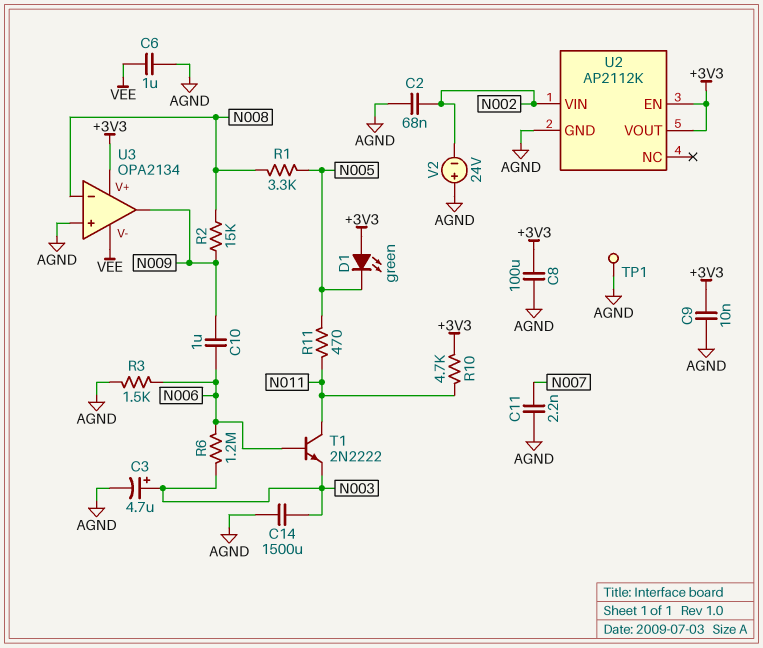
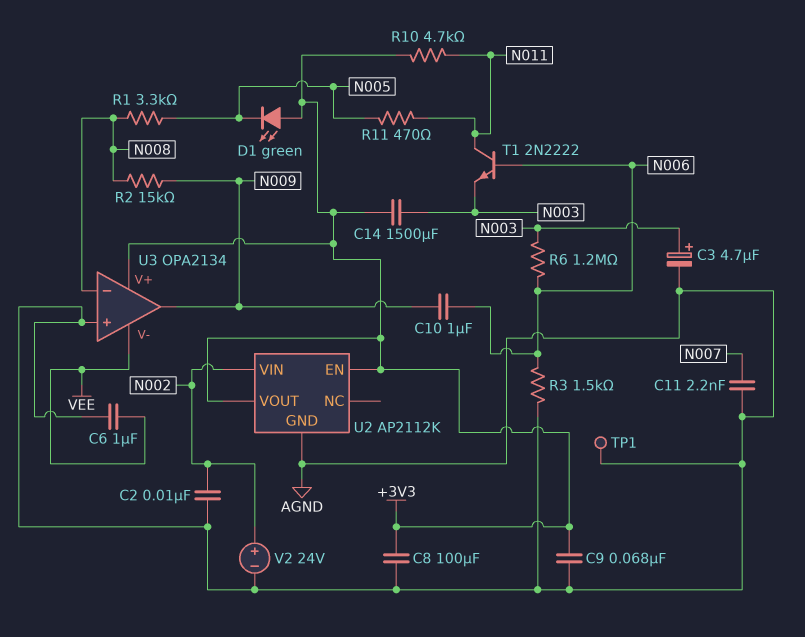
C2: 68nF (AGND, N002) -> 10nF (AGND, N002)
C9: 10nF (+3V3, AGND) -> 68nF (+3V3, AGND)
C14: 1500uF (AGND, N003) -> 1500uF (+3V3, N003)
V2: 24V (plus AGND, minus N002) -> 24V (plus N002, minus AGND)

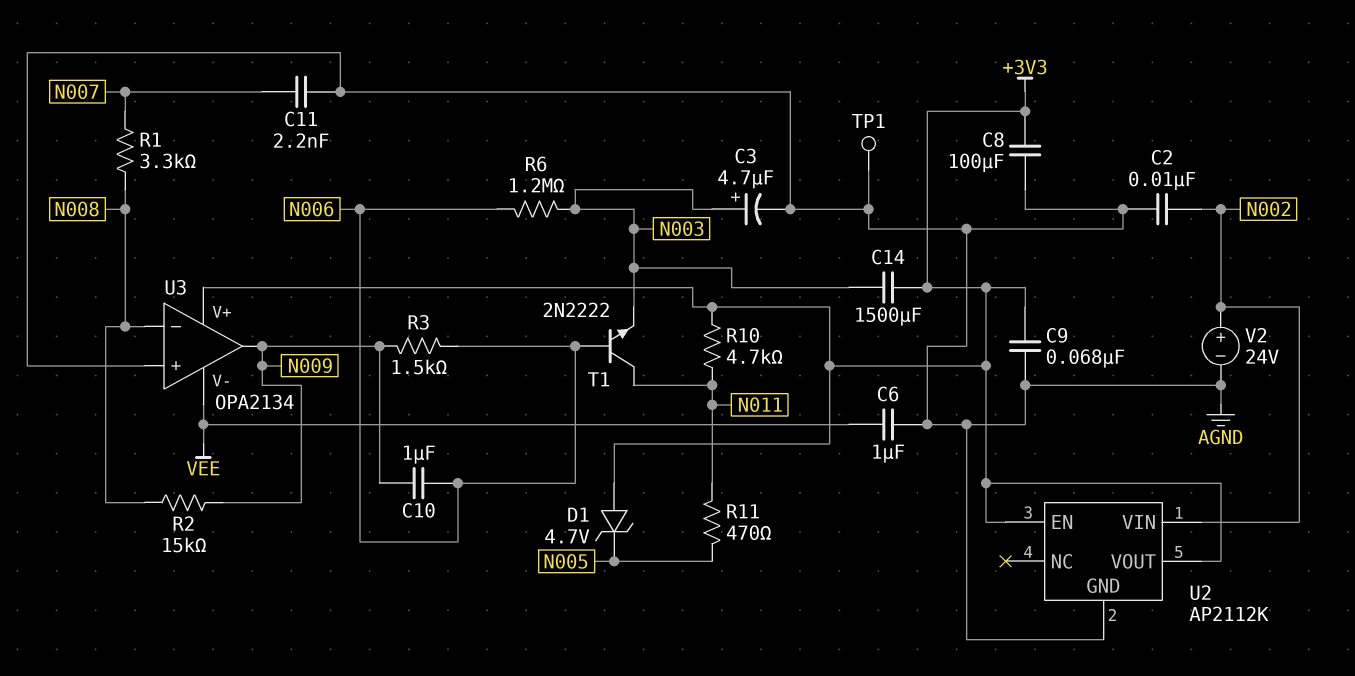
D1: LED green (A +3V3, K N005) -> zener 4.7V (A +3V3, K N005)
R1: 3.3k (N005, N008) -> 3.3k (N007, N008)
R3: 1.5k (AGND, N006) -> 1.5k (N006, N009)

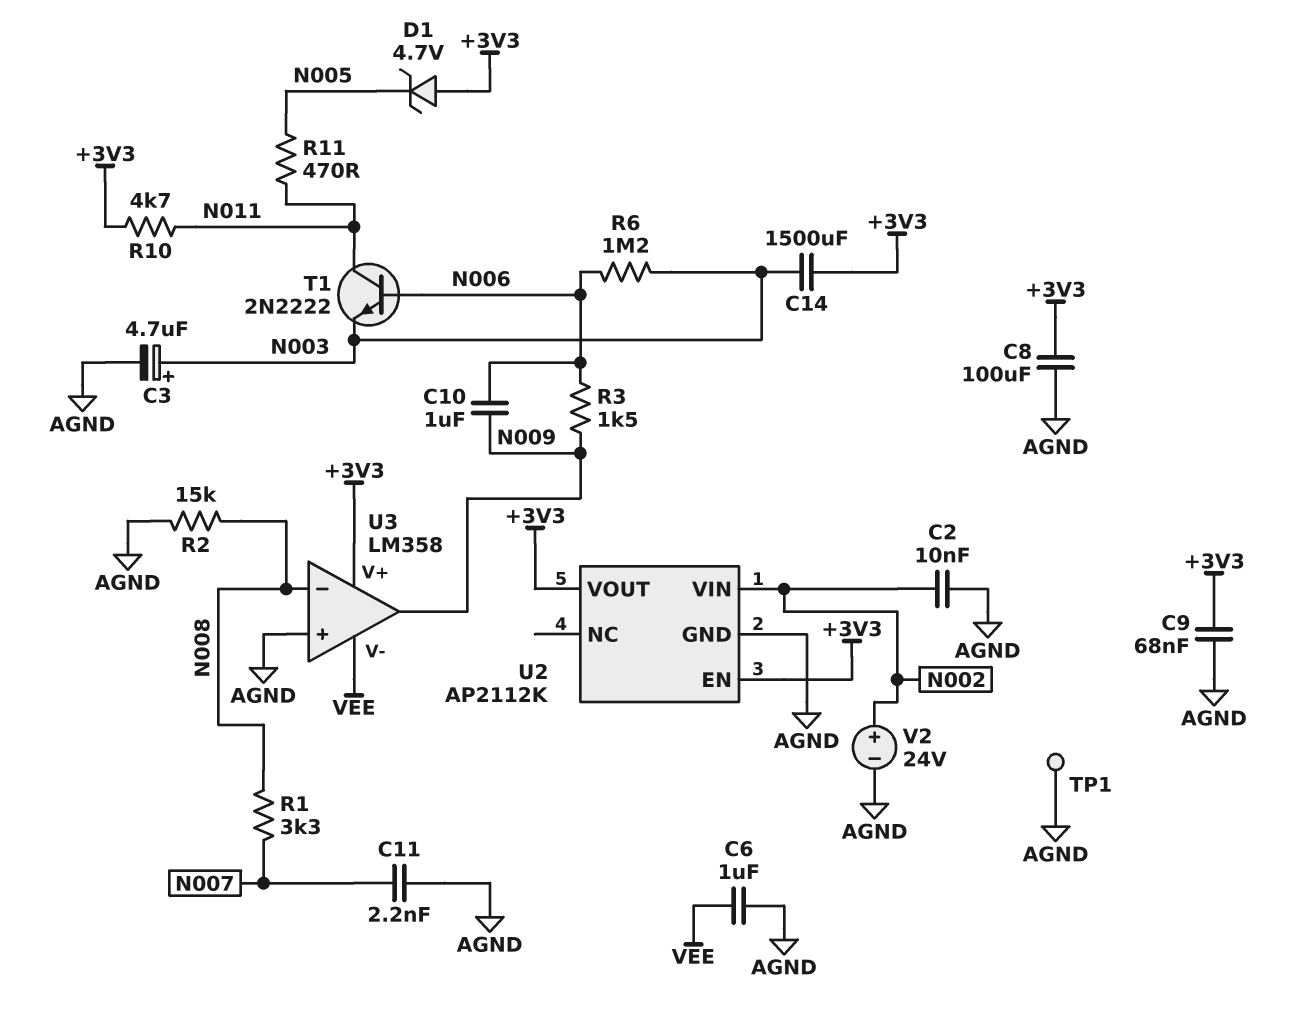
R2: 15k (N008, N009) -> 15k (AGND, N008)
U3: OPA2134 -> LM358

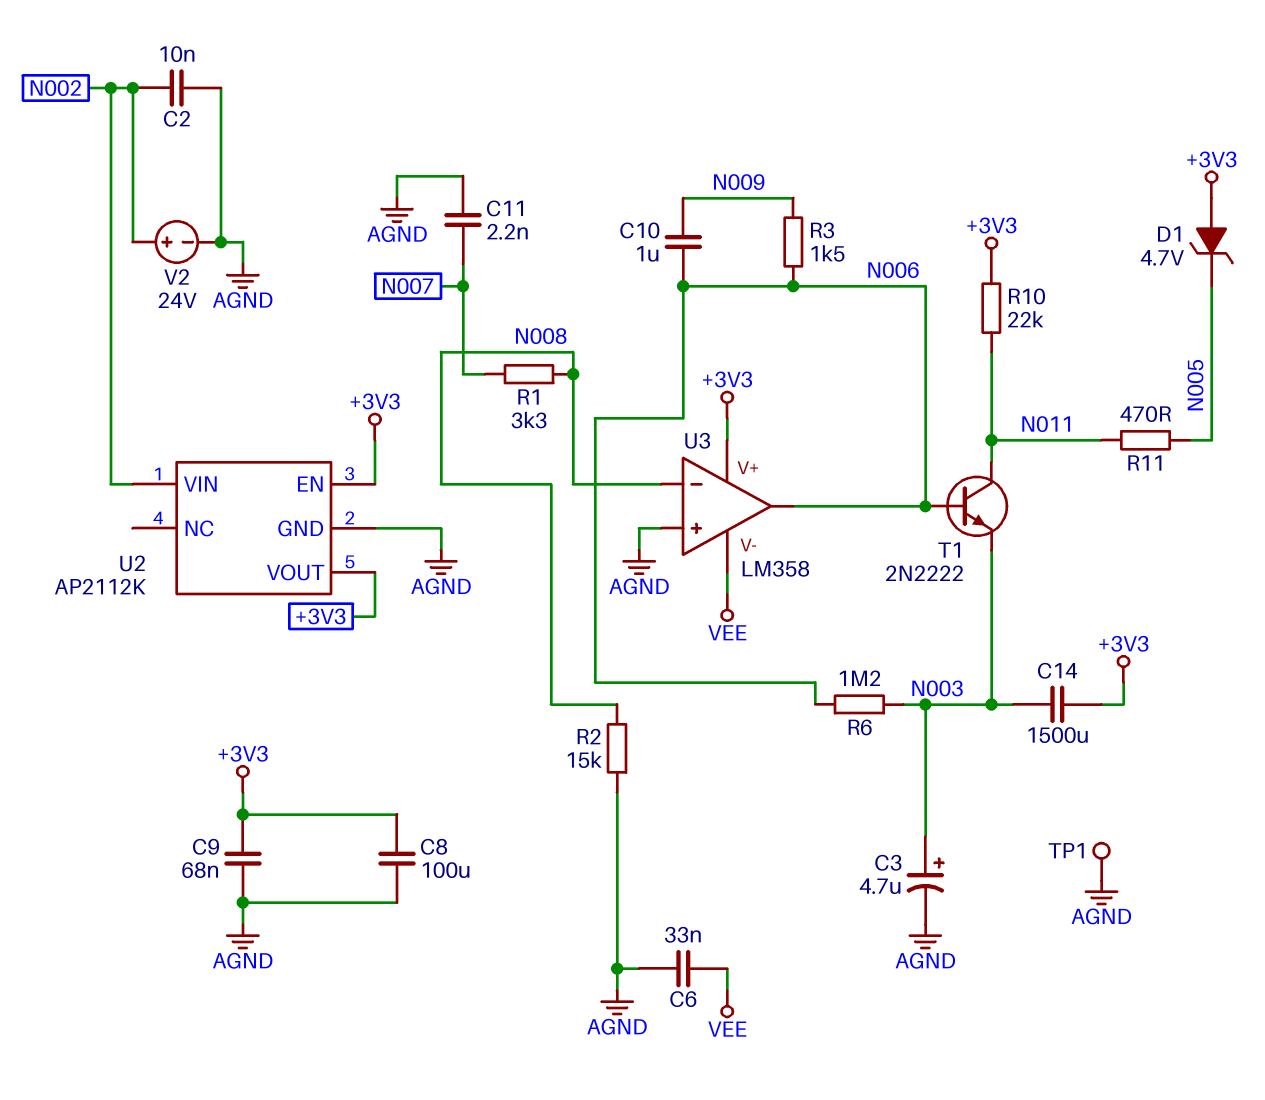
C6: 1uF (AGND, VEE) -> 33nF (AGND, VEE)
R10: 4.7k (+3V3, N011) -> 22k (+3V3, N011)
U3 pin out: N009 -> N006

